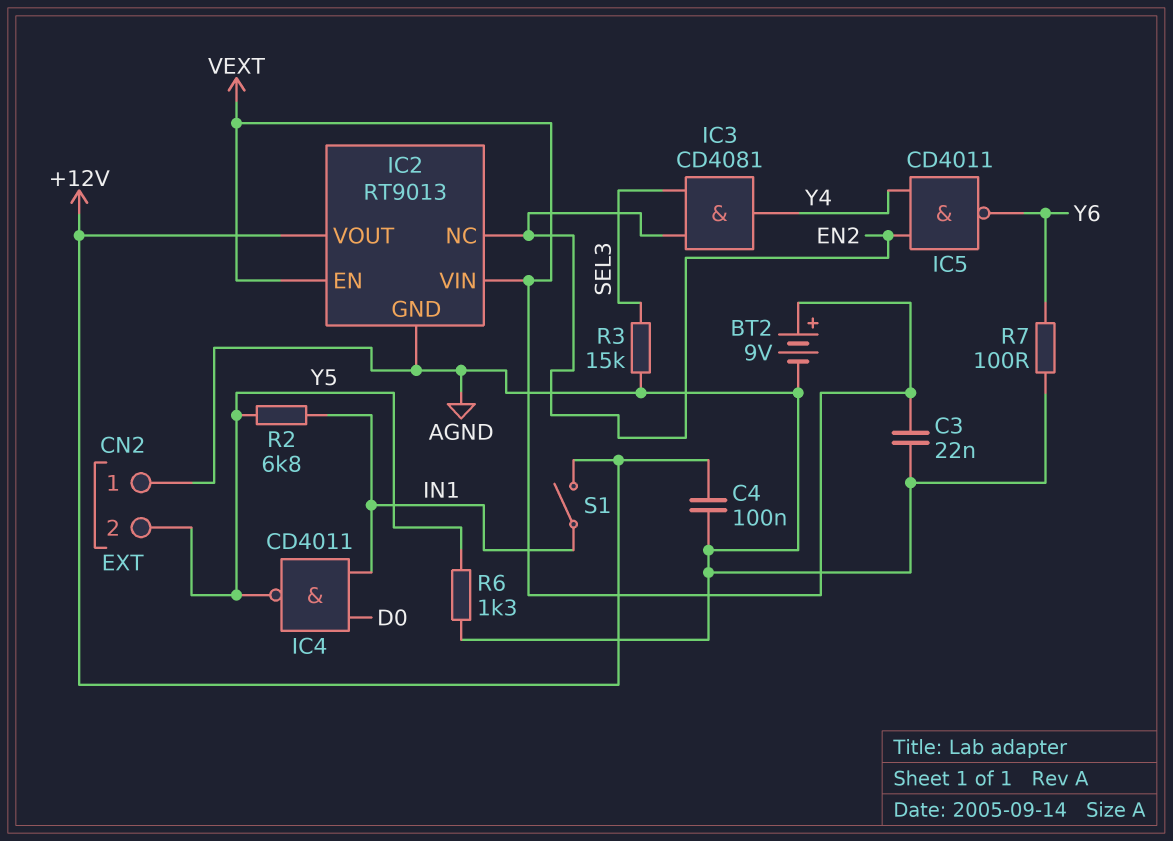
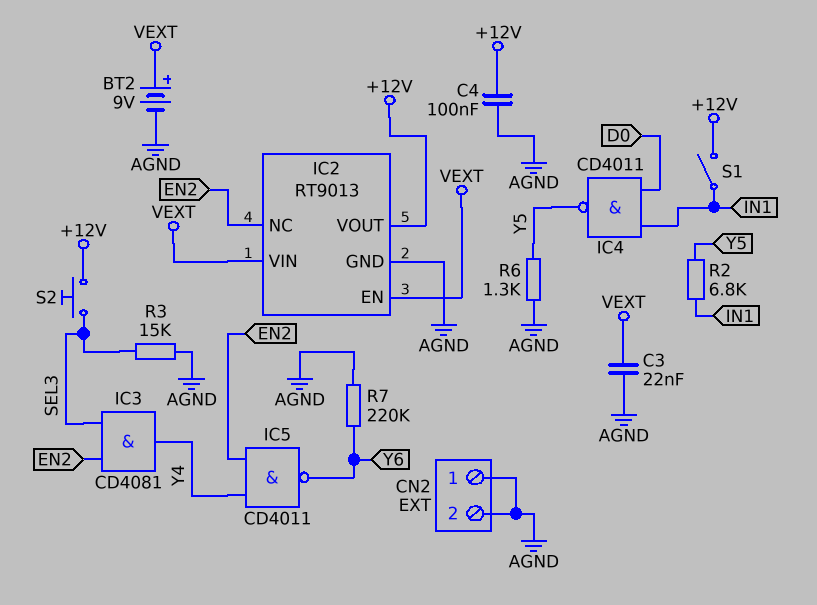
CN2 pin 2: Y5 -> AGND
R7: 100 (AGND, Y6) -> 220k (AGND, Y6)
S2: none -> button (+12V, SEL3)

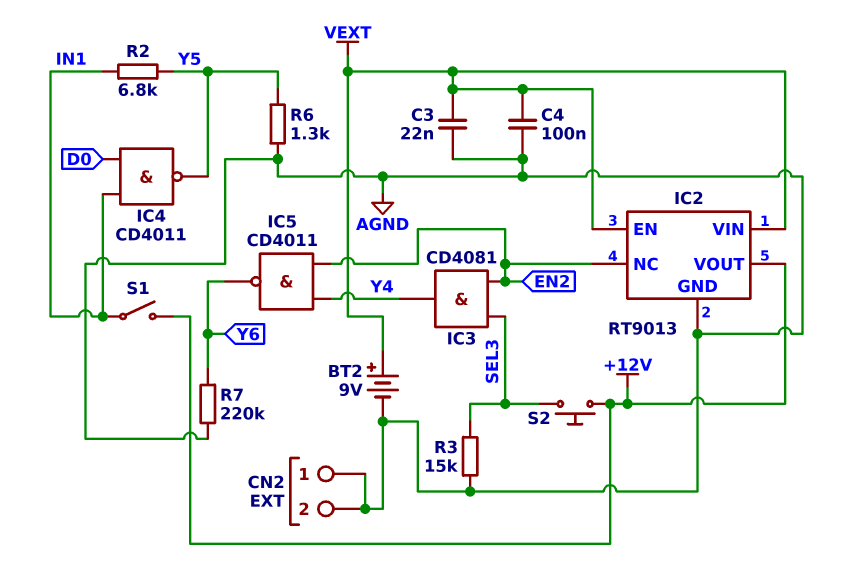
C4: 100nF (+12V, AGND) -> 100nF (AGND, VEXT)

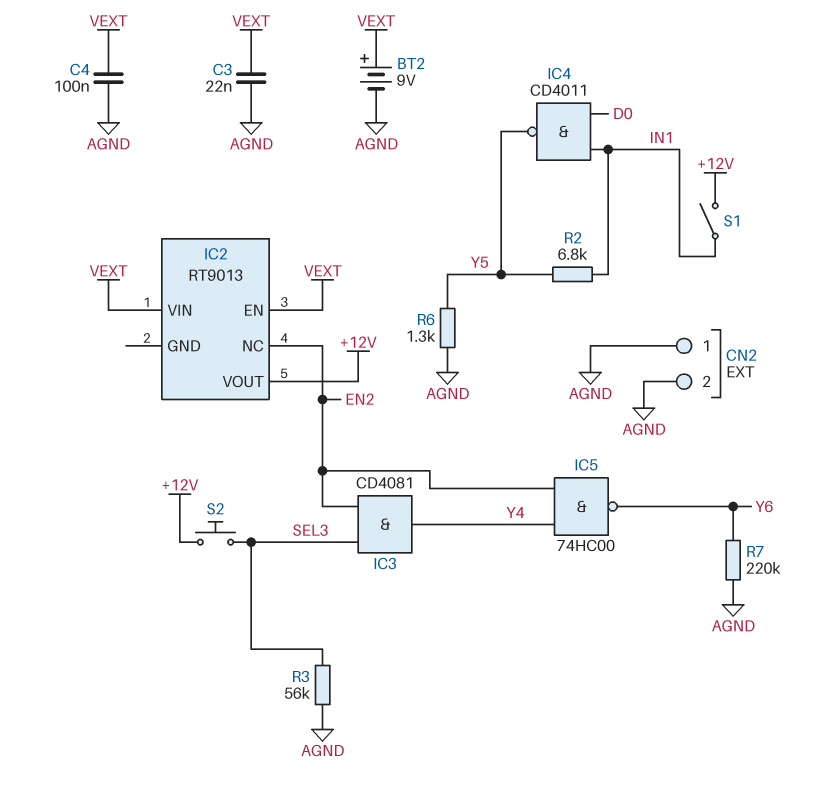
IC2 pin GND: AGND -> none
IC5: NAND CD4011 (in EN2, in Y4, out Y6) -> NAND 74HC00 (in EN2, in Y4, out Y6)
R3: 15k (AGND, SEL3) -> 56k (AGND, SEL3)

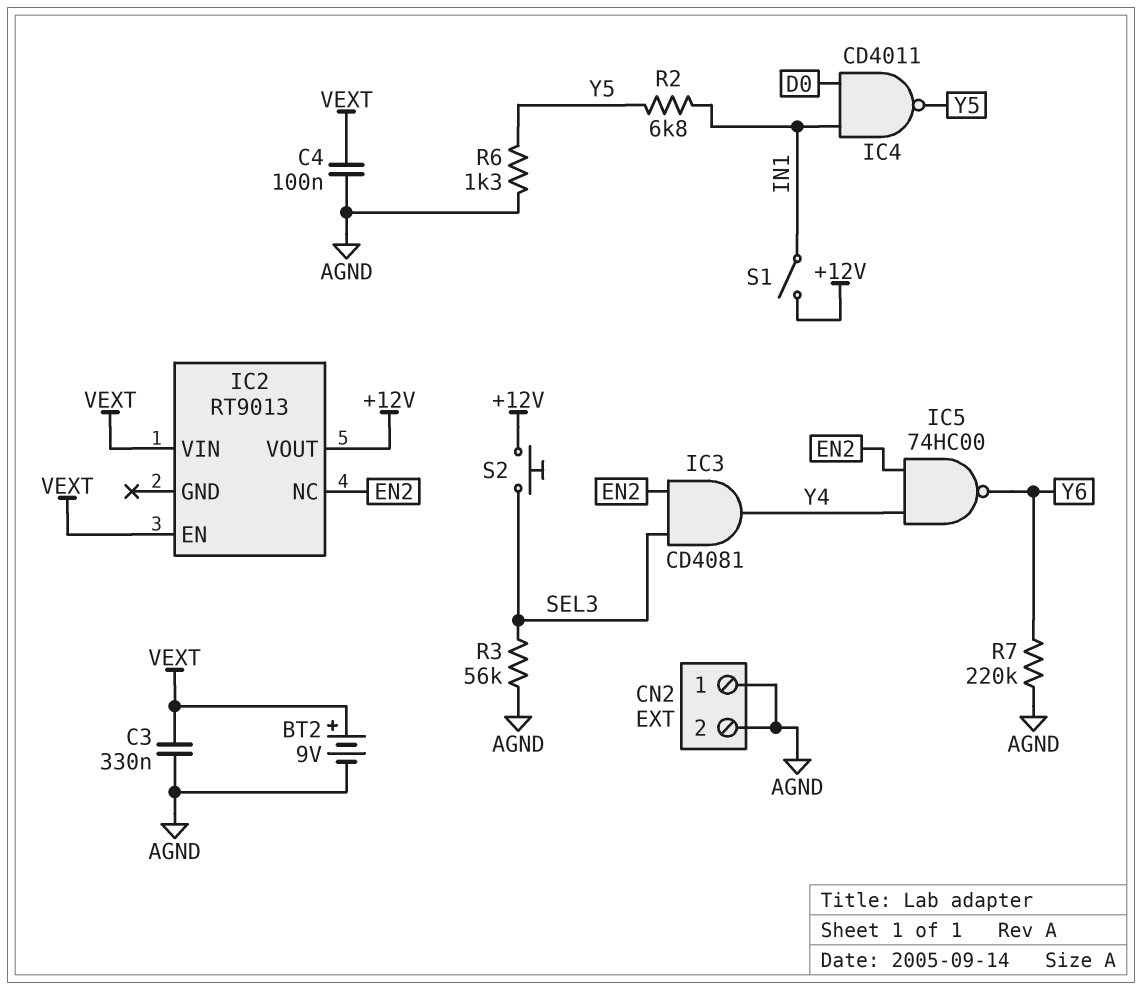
C3: 22nF (AGND, VEXT) -> 330nF (AGND, VEXT)

